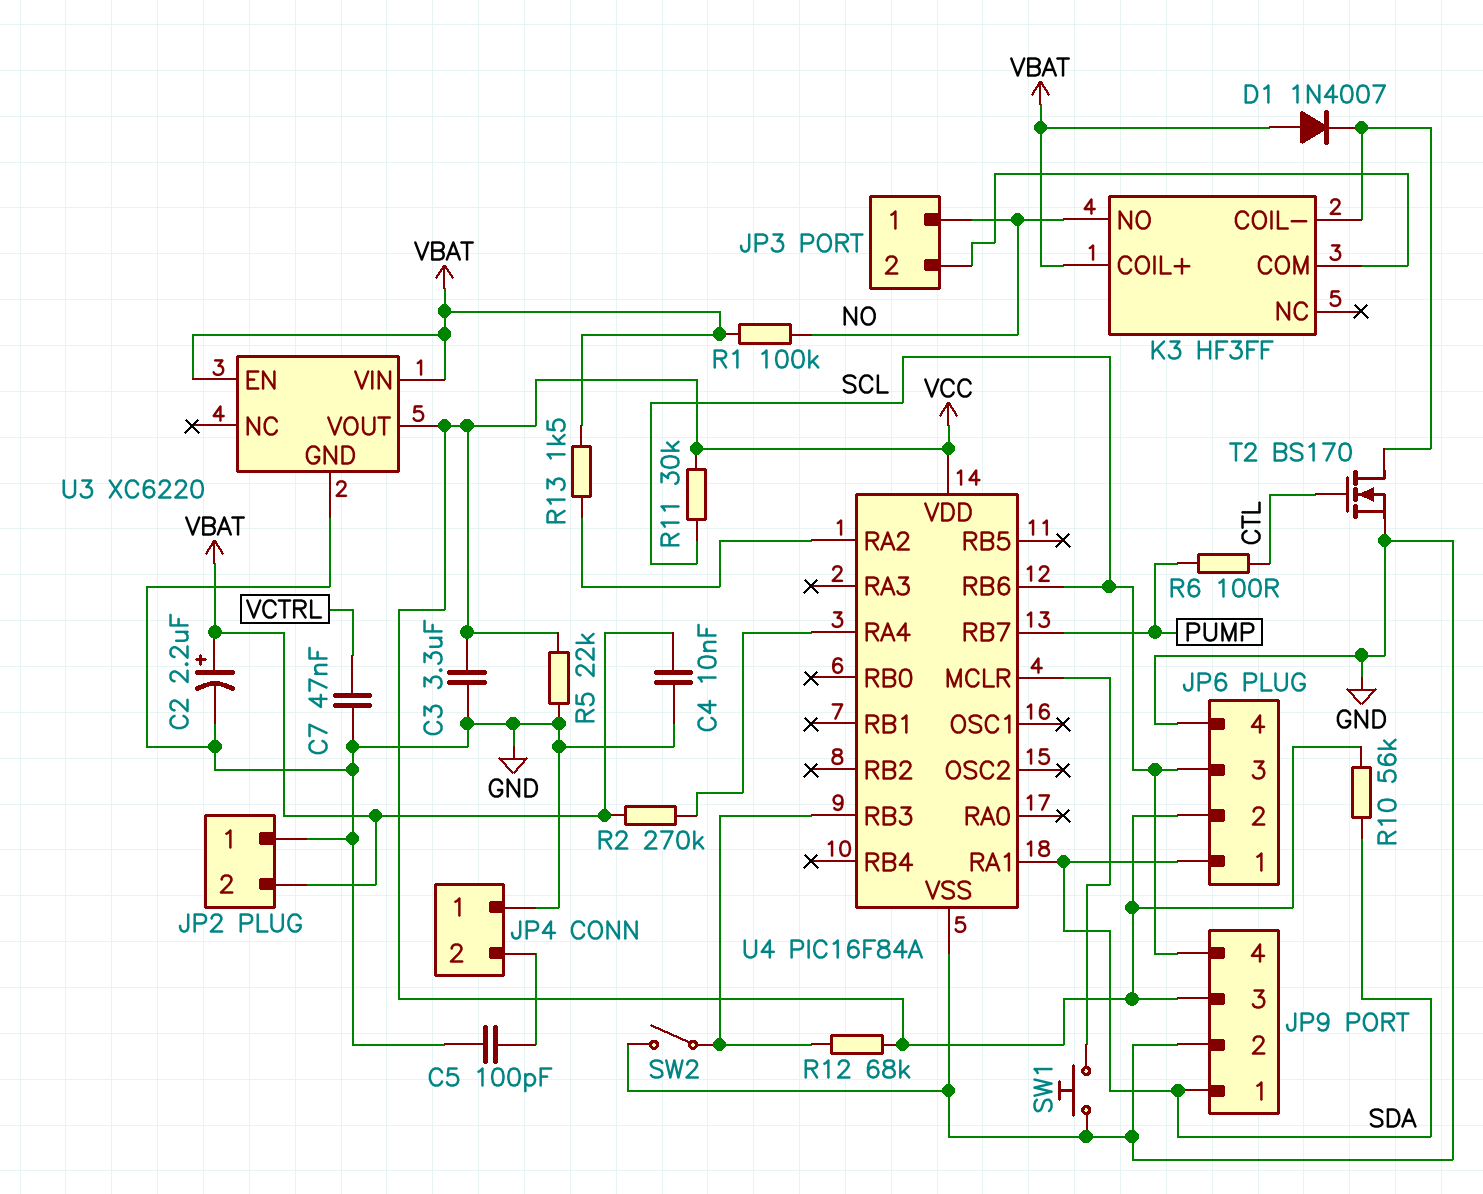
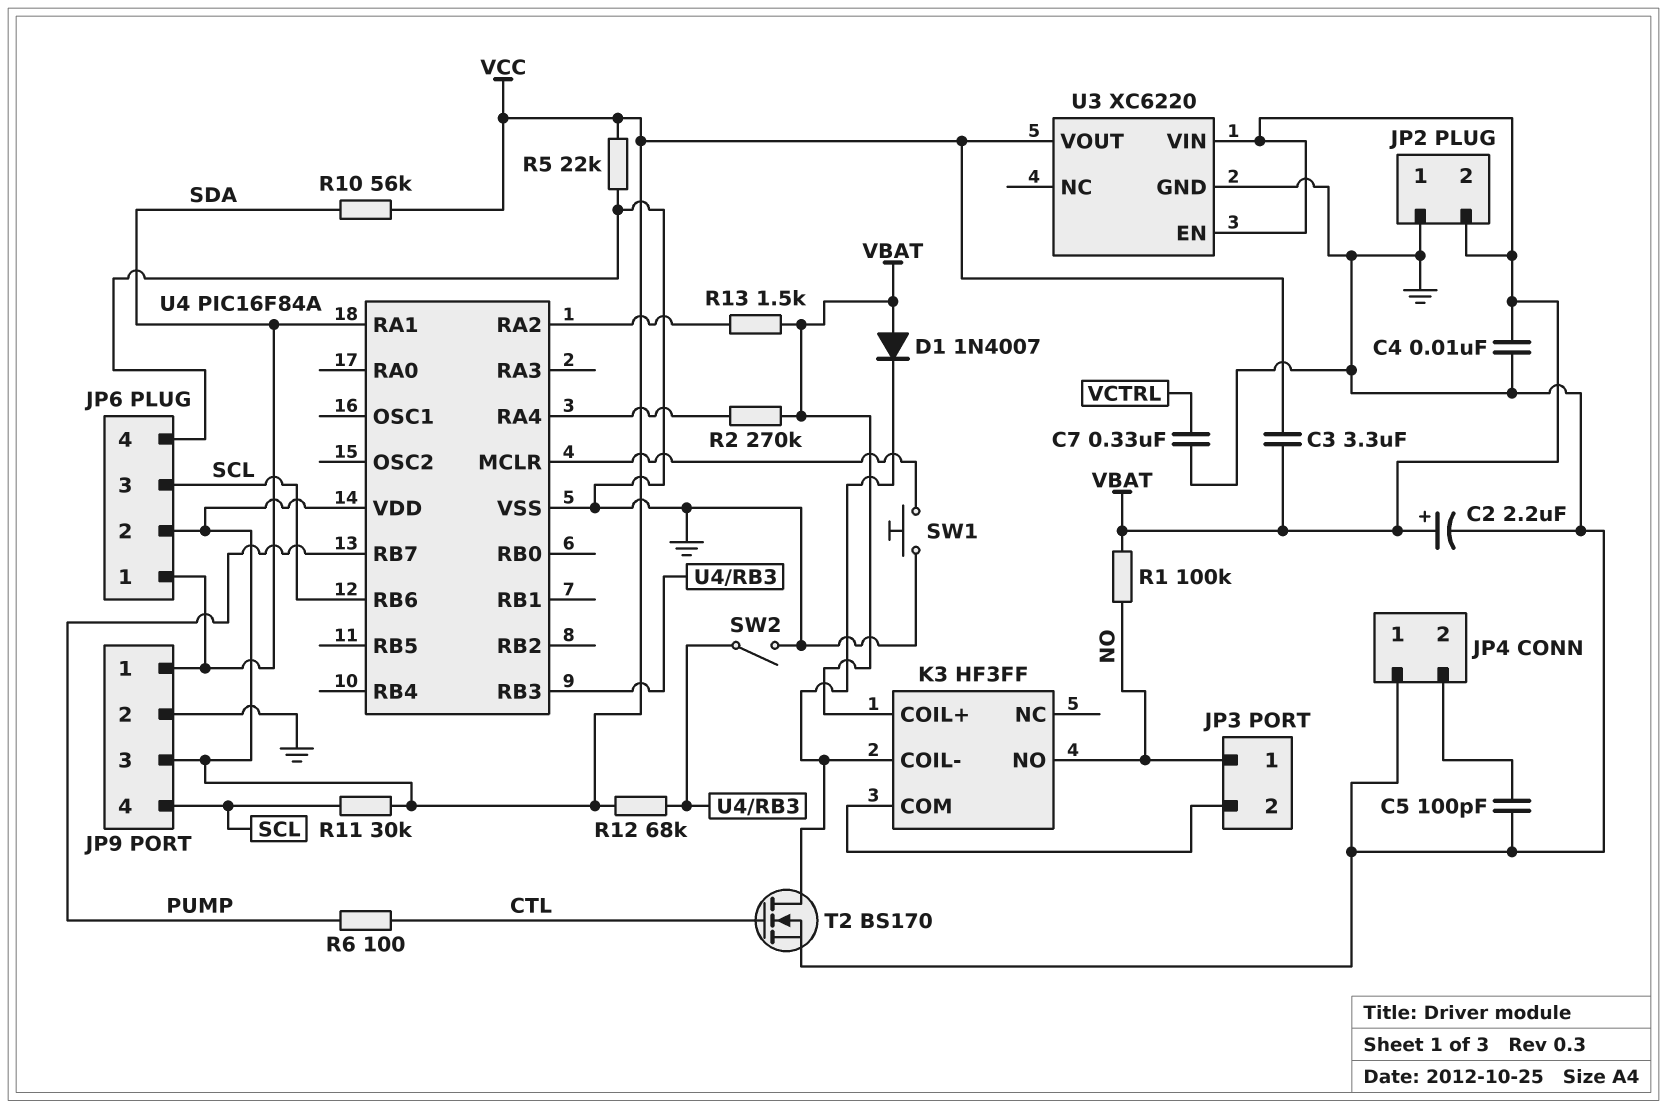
C3: 3.3uF (GND, VCC) -> 3.3uF (VBAT, VCC)
C7: 47nF (GND, VCTRL) -> 330nF (GND, VCTRL)

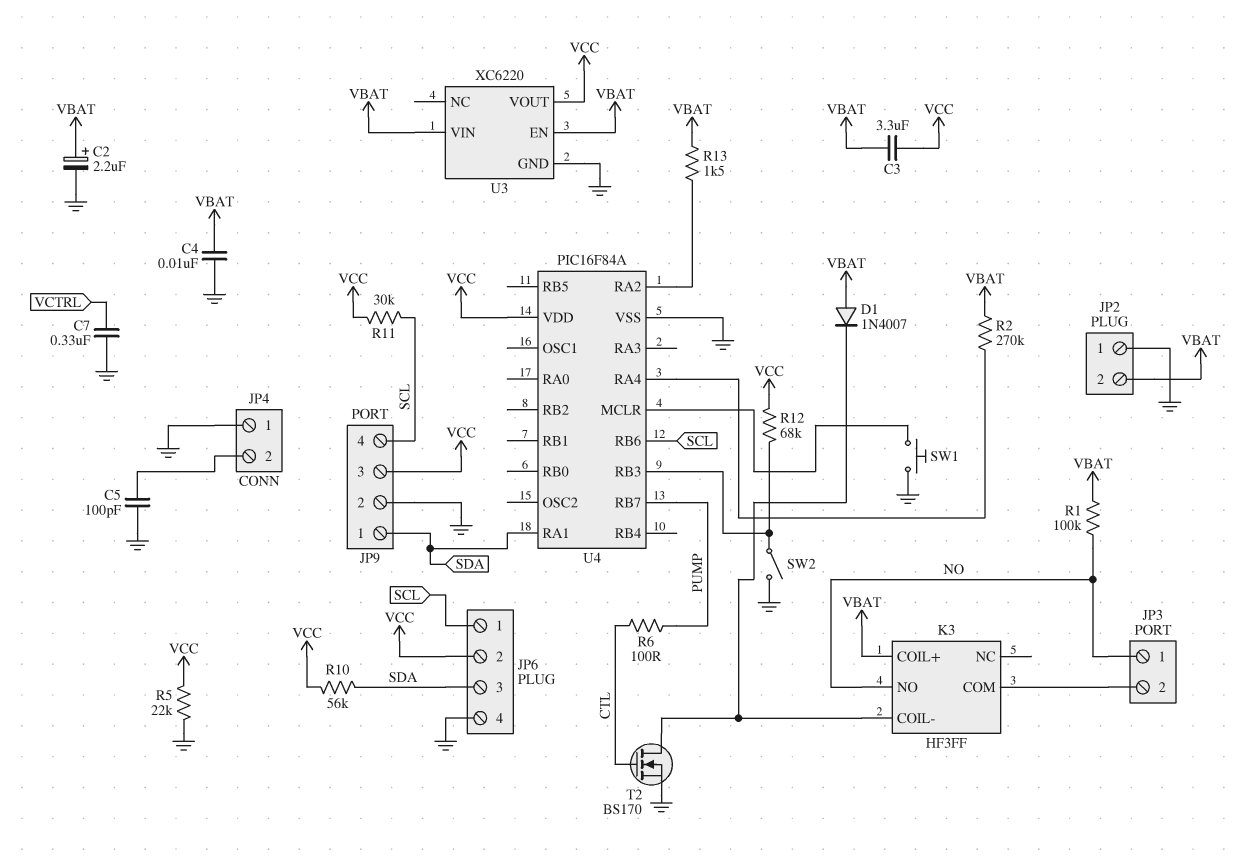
JP6 pin 1: SDA -> SCL
JP6 pin 3: SCL -> SDA

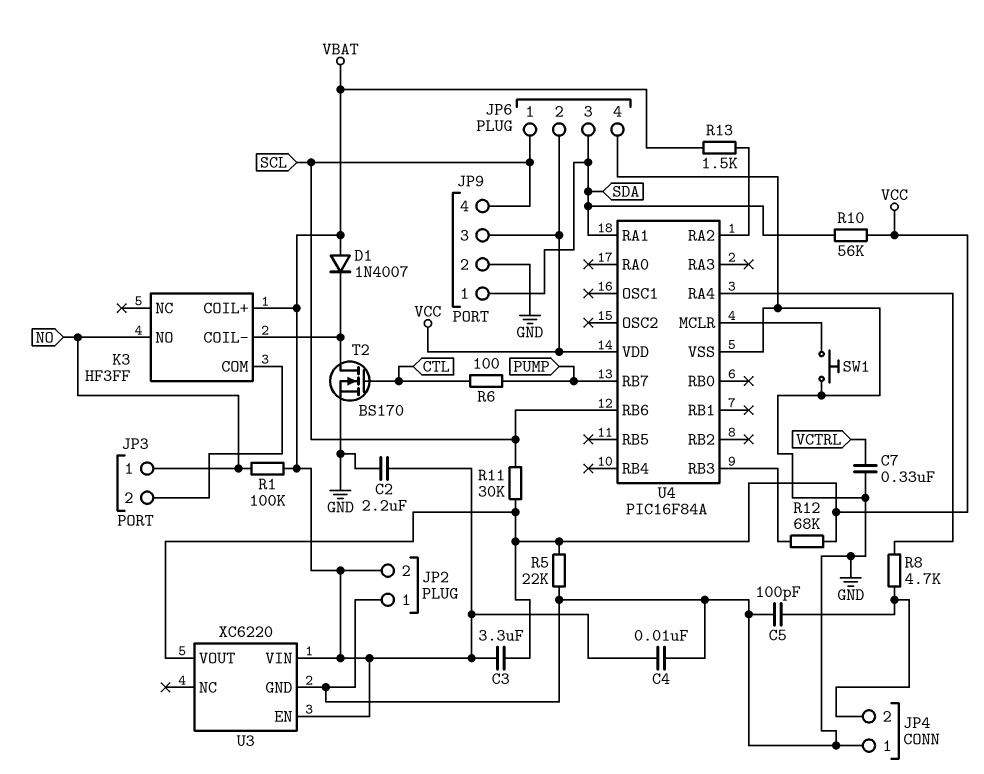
C2: 2.2uF (plus VBAT, minus GND) -> 2.2uF (GND, VBAT)
R2: 270k (U4/RA4, VBAT) -> none
R8: none -> 4.7k (JP4/2, U4/RA4)
SW2: switch (GND, U4/RB3) -> none

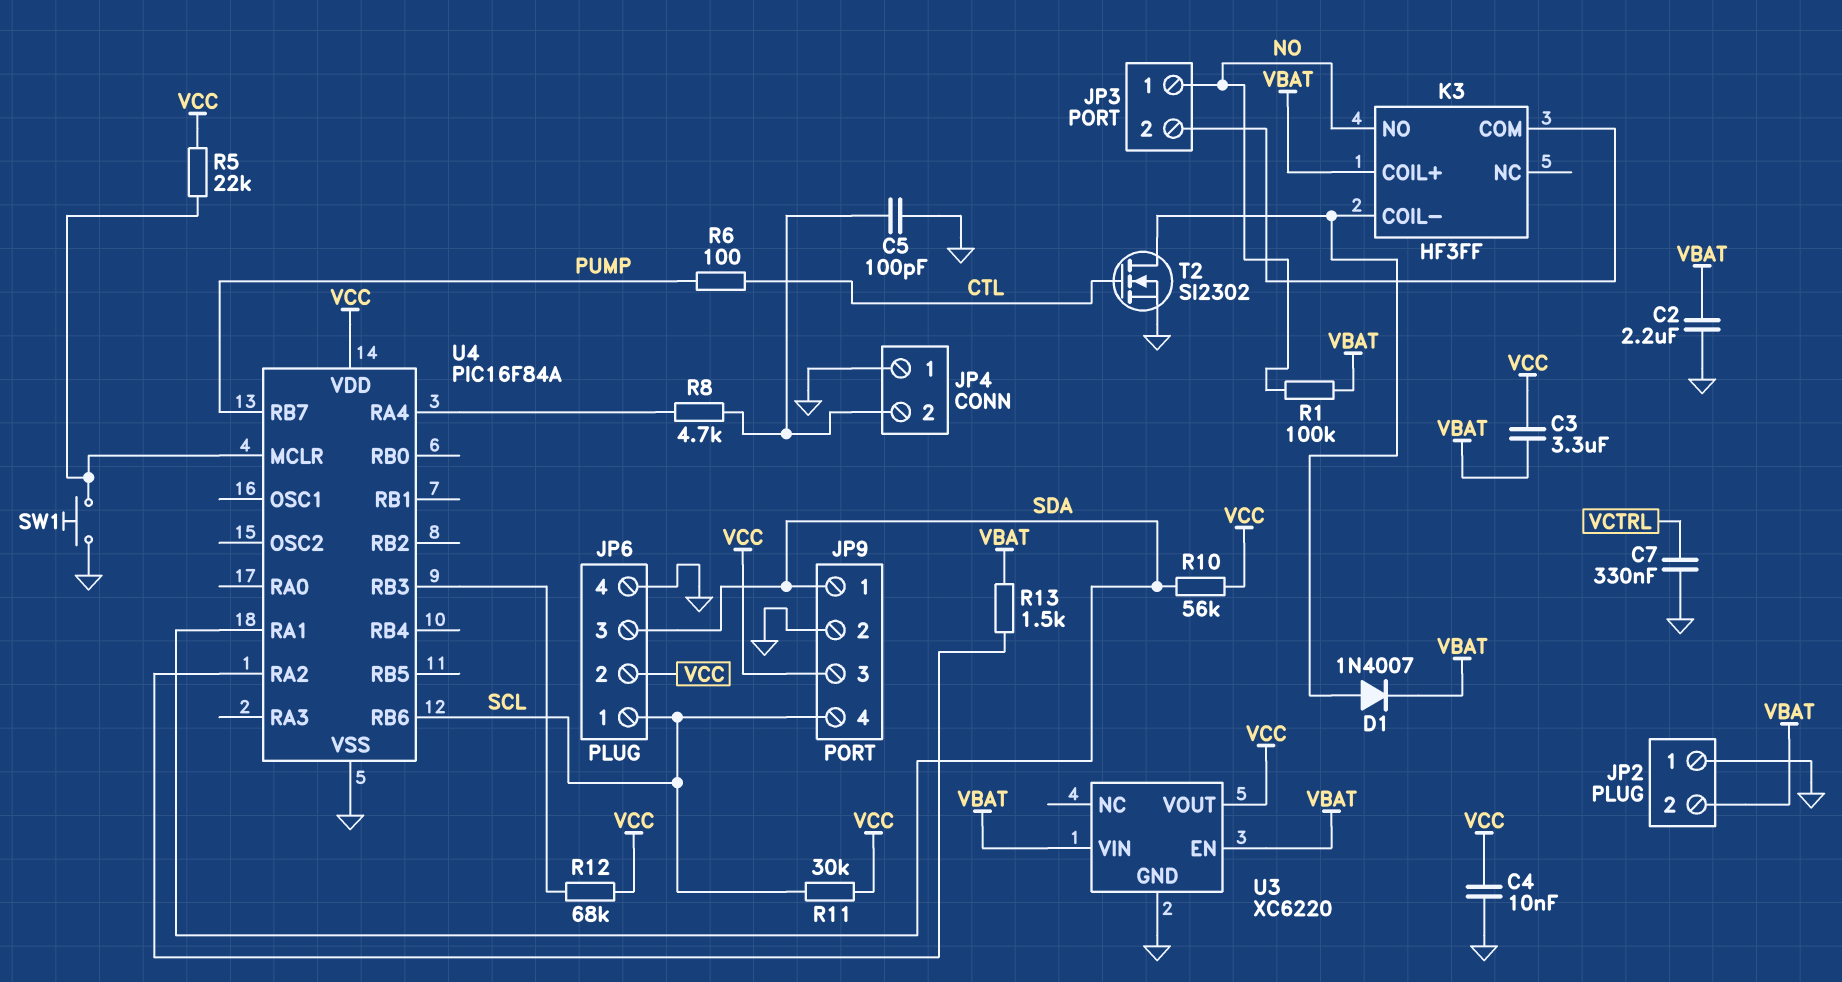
C4: 10nF (GND, VBAT) -> 10nF (GND, VCC)
D1: diode 1N4007 (A VBAT, K K3/COIL-) -> diode 1N4007 (A K3/COIL-, K VBAT)
R5: 22k (GND, VCC) -> 22k (U4/MCLR, VCC)
T2: NMOS BS170 (G CTL, D K3/COIL-, S GND) -> NMOS SI2302 (G CTL, D K3/COIL-, S GND)

